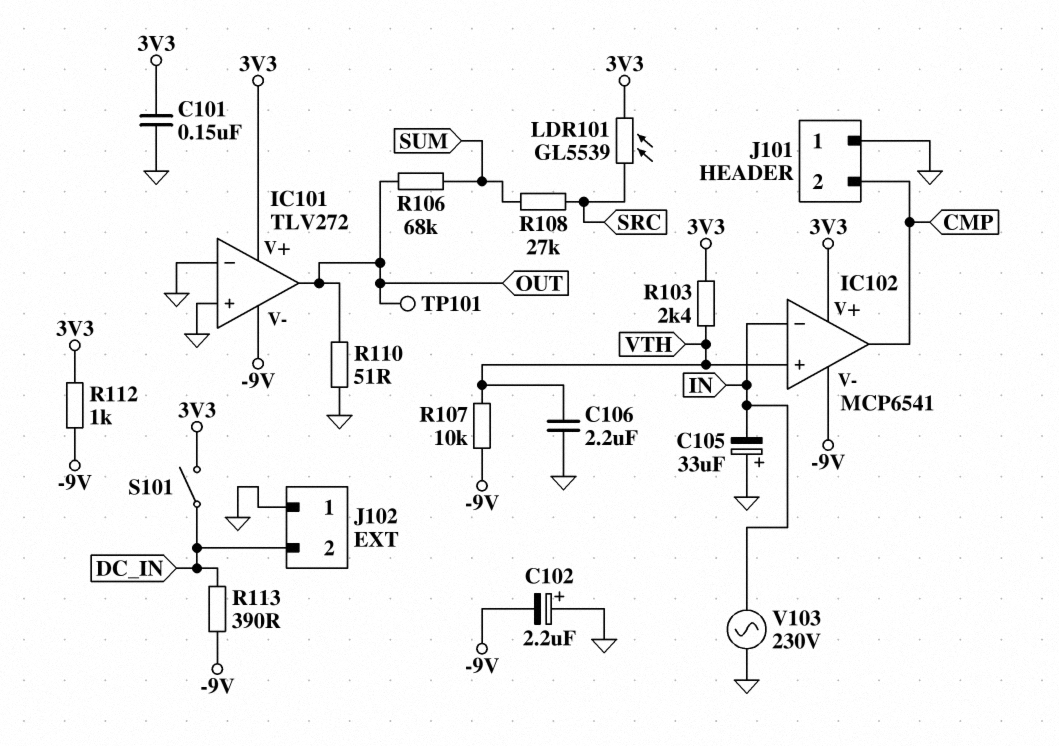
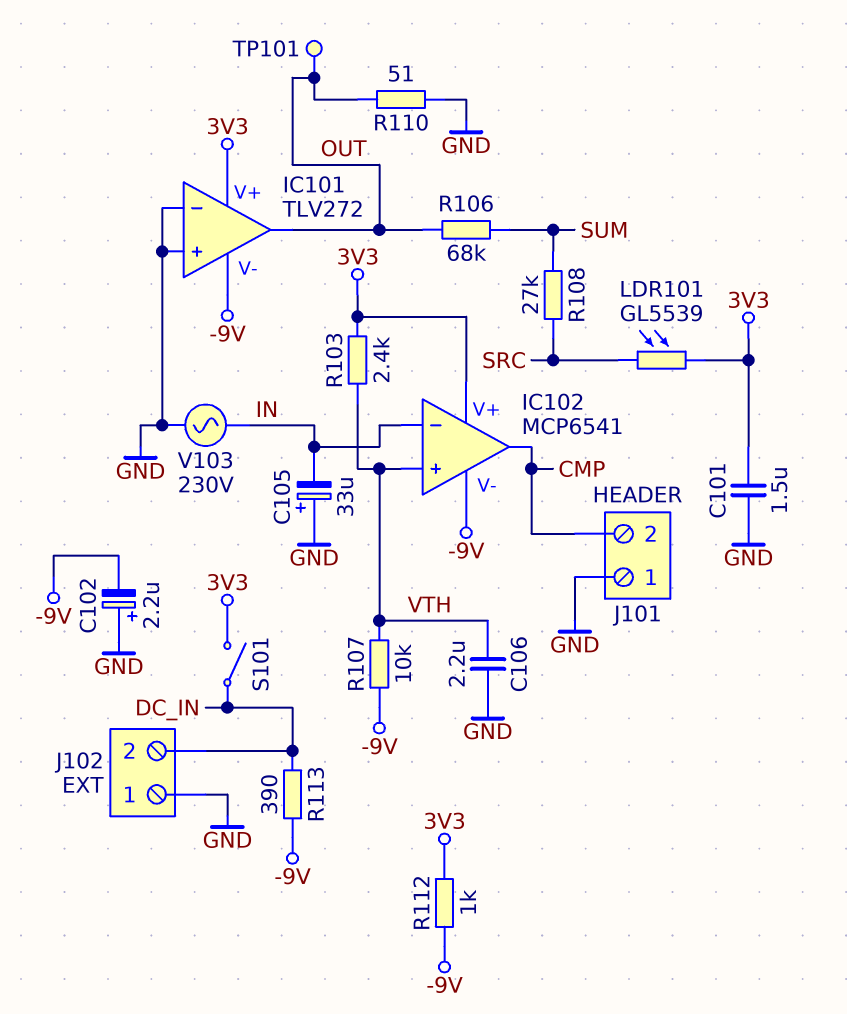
C101: 150nF (3V3, GND) -> 1.5uF (3V3, GND)

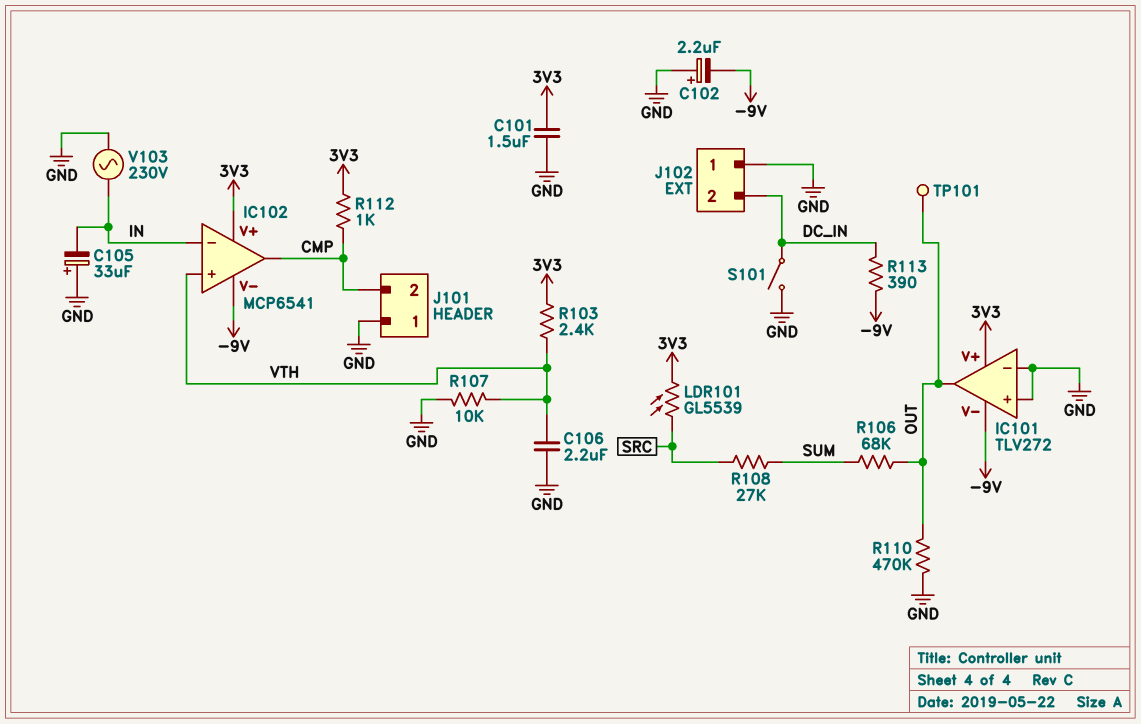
R107: 10k (-9V, VTH) -> 10k (GND, VTH)
R110: 51 (GND, OUT) -> 470k (GND, OUT)
R112: 1k (-9V, 3V3) -> 1k (3V3, CMP)
S101: switch (3V3, DC_IN) -> switch (DC_IN, GND)

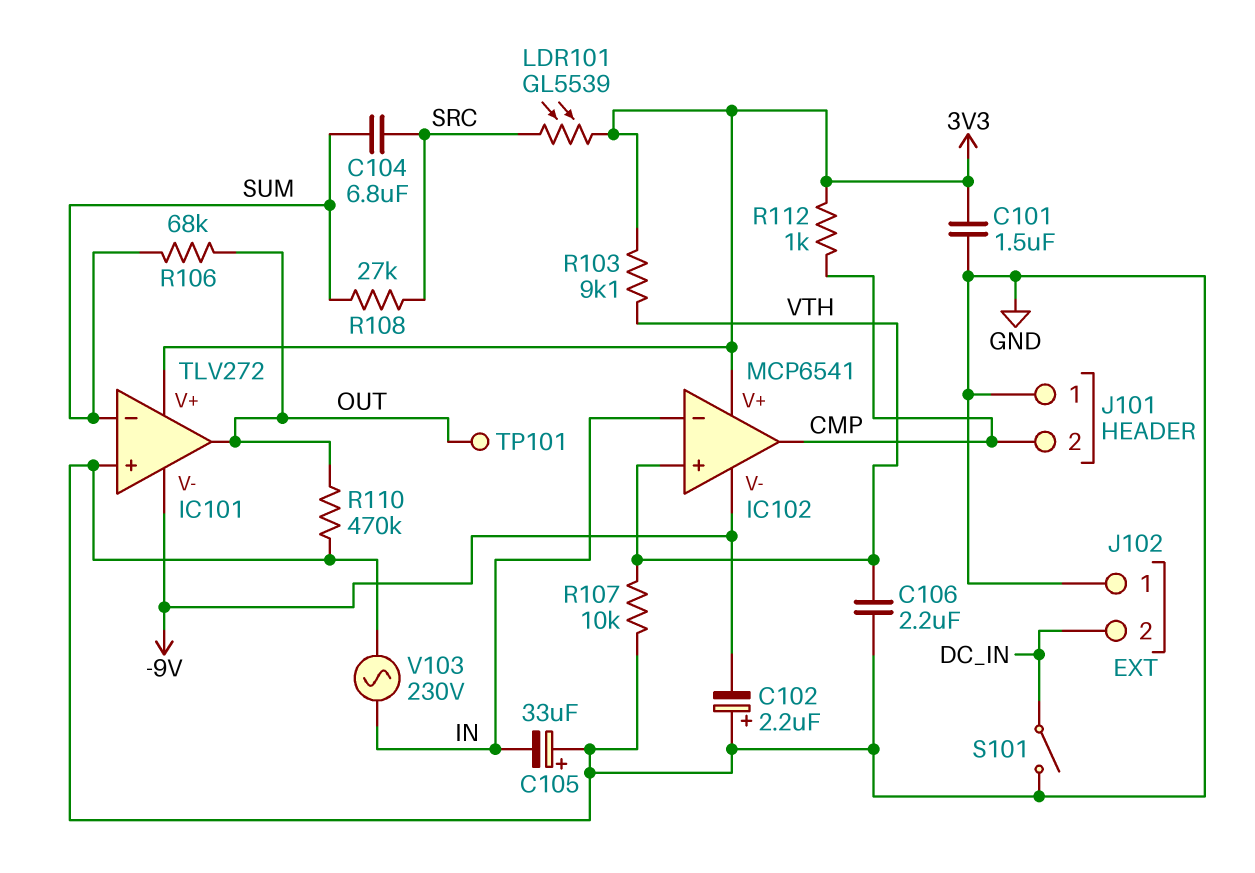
C104: none -> 6.8uF (SRC, SUM)
IC101 pin in-: GND -> SUM
R103: 2.4k (3V3, VTH) -> 9.1k (3V3, VTH)
R113: 390 (-9V, DC_IN) -> none

